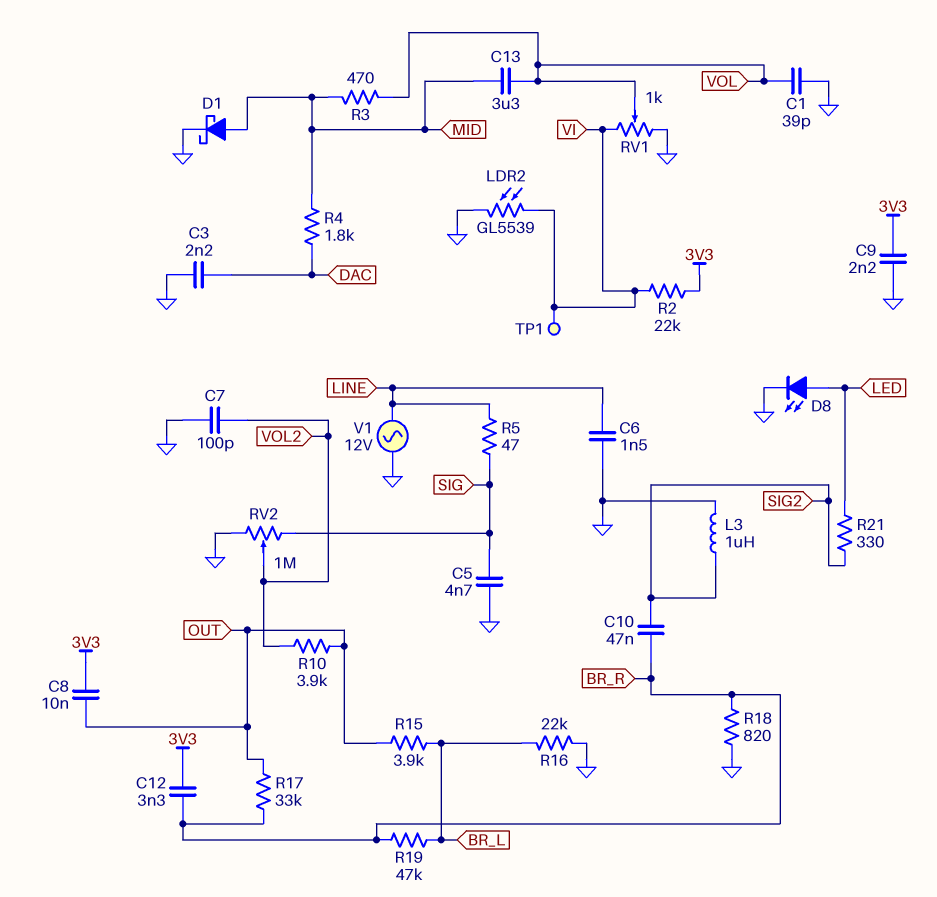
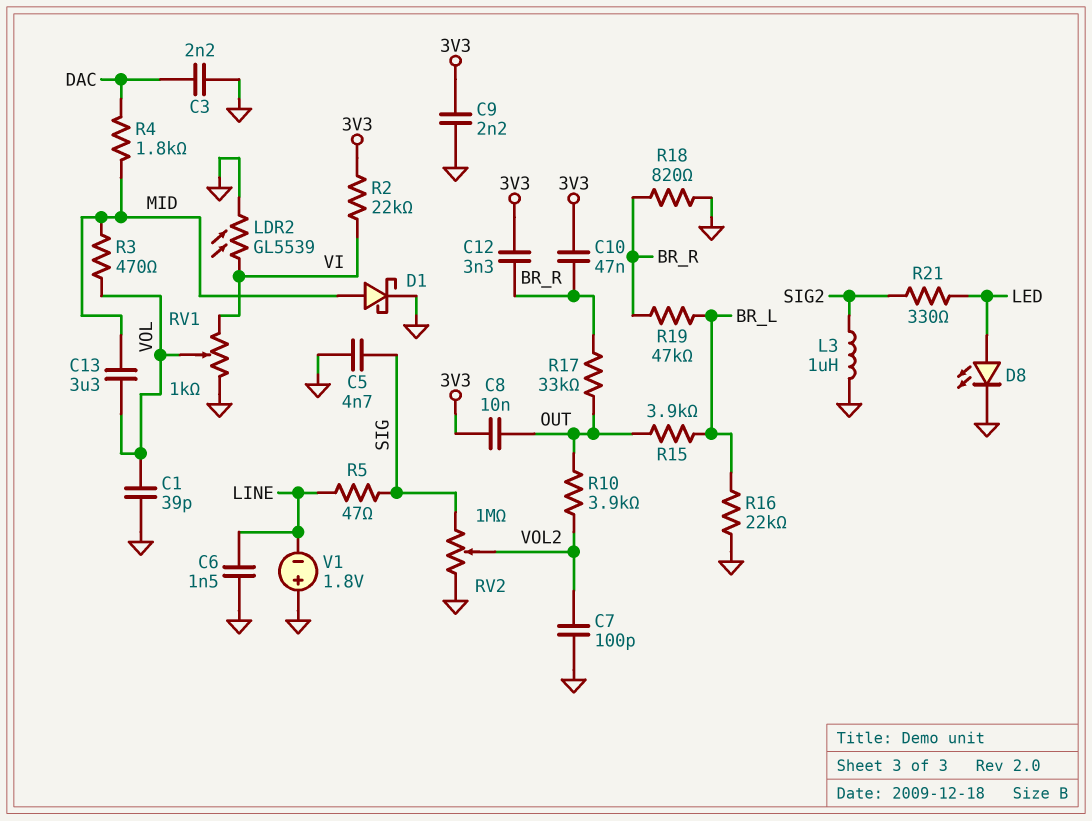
C10: 47nF (BR_R, SIG2) -> 47nF (3V3, BR_R)
TP1: test point (VI) -> none
V1: AC 12V (GND, LINE) -> 1.8V (plus GND, minus LINE)

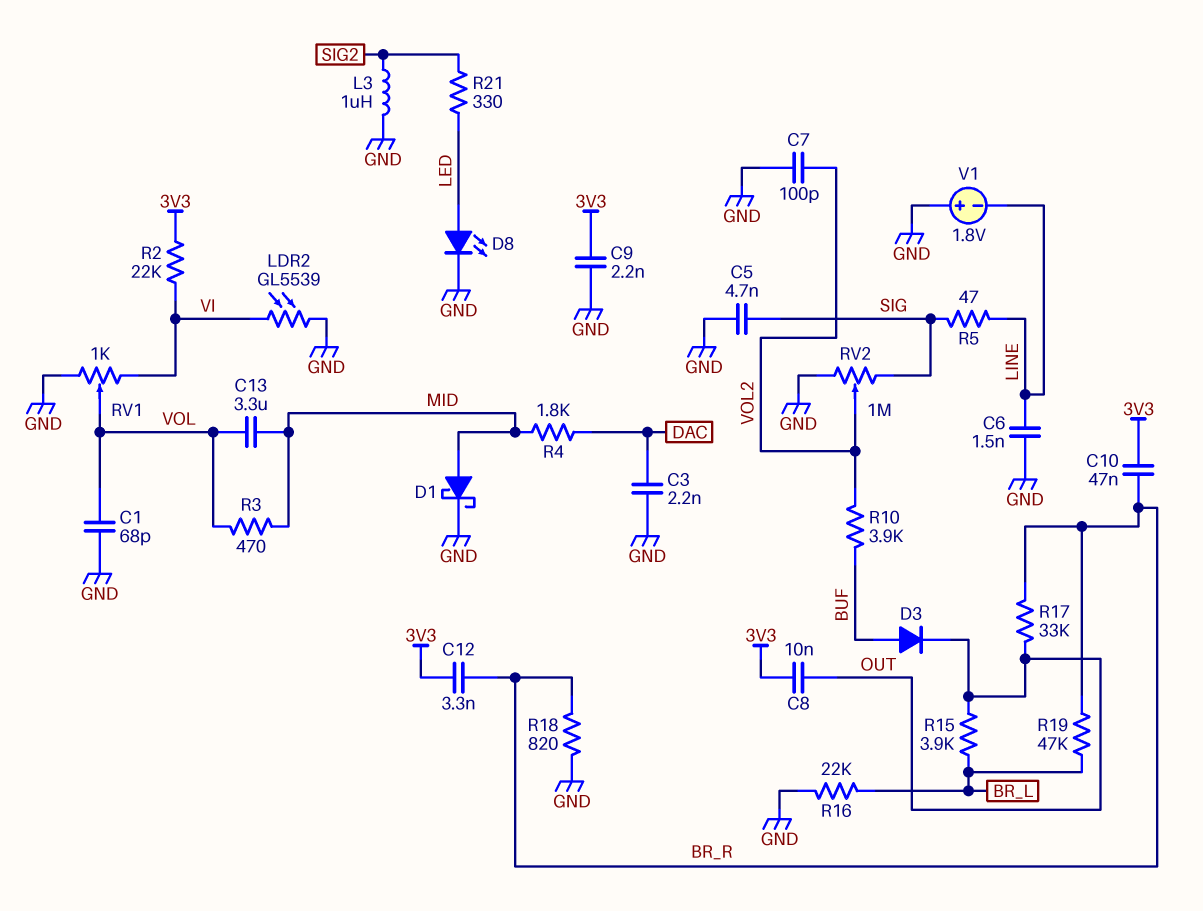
C1: 39pF (GND, VOL) -> 68pF (GND, VOL)
D3: none -> diode (A BUF, K OUT)
R10: 3.9k (OUT, VOL2) -> 3.9k (BUF, VOL2)

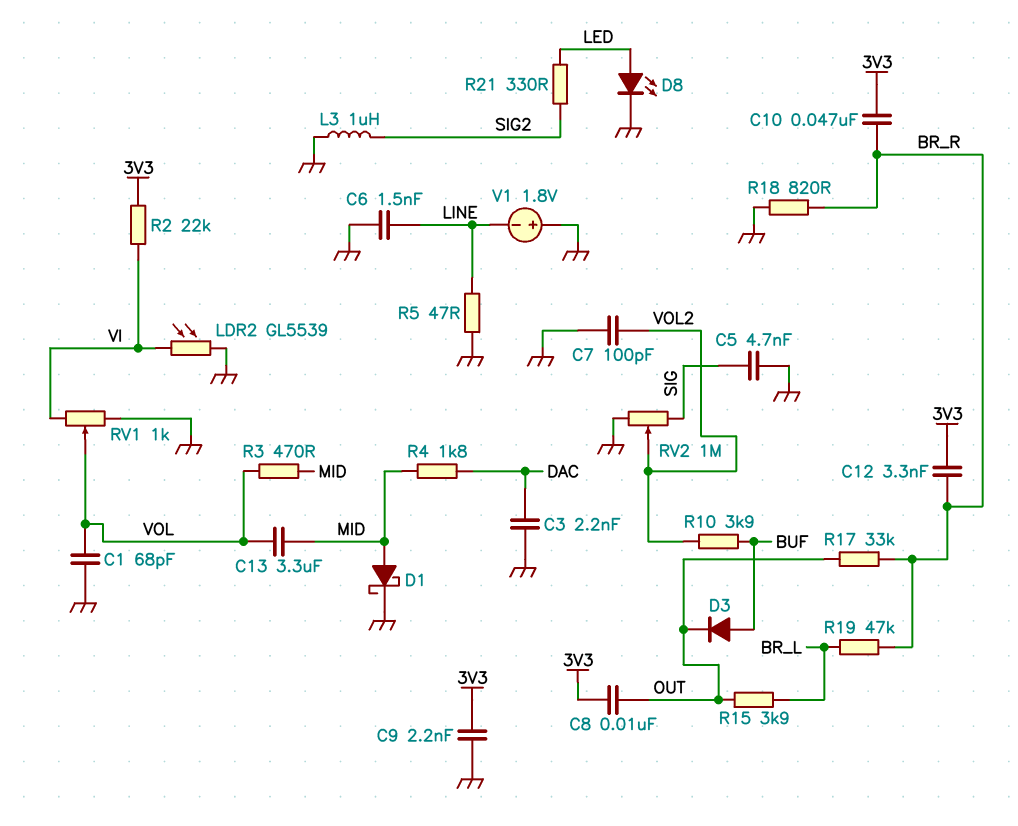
R5: 47 (LINE, SIG) -> 47 (GND, LINE)
R16: 22k (BR_L, GND) -> none

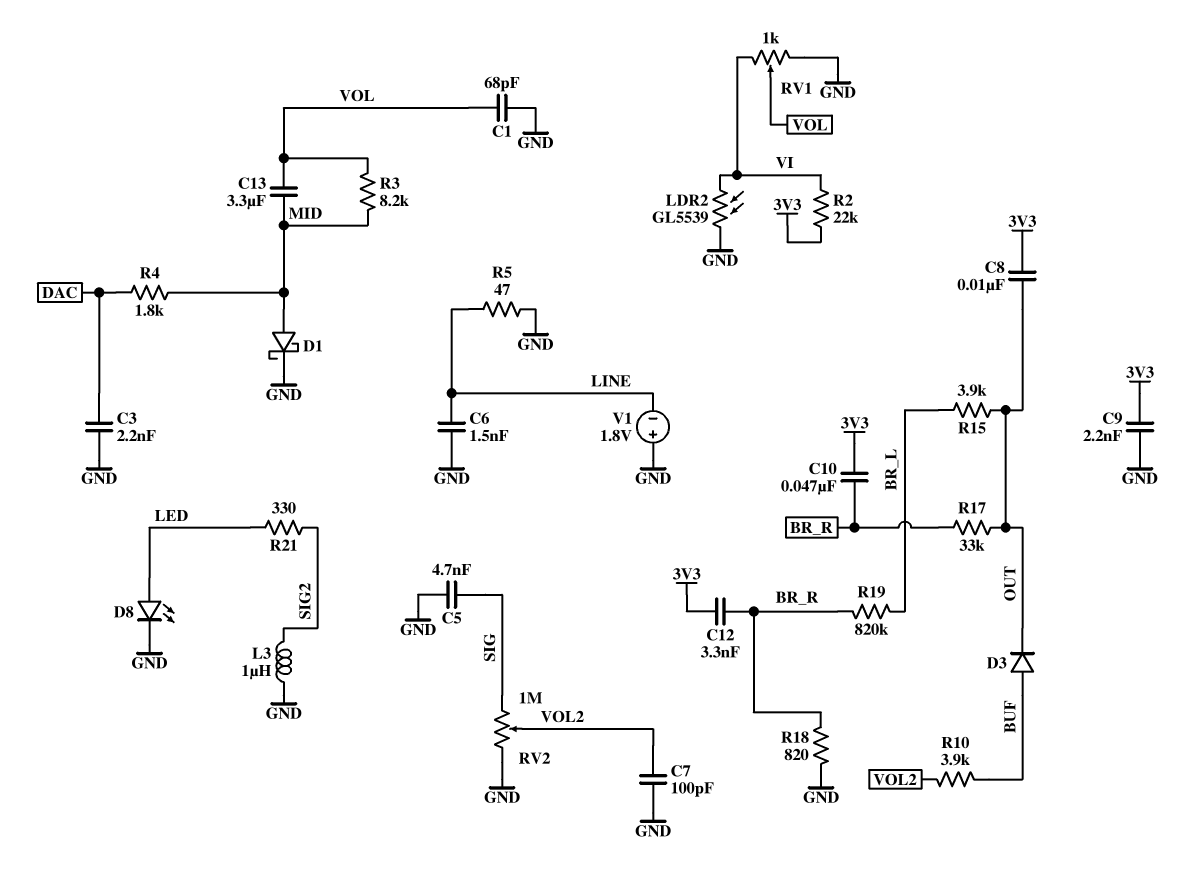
R3: 470 (MID, VOL) -> 8.2k (MID, VOL)
R19: 47k (BR_L, BR_R) -> 820k (BR_L, BR_R)

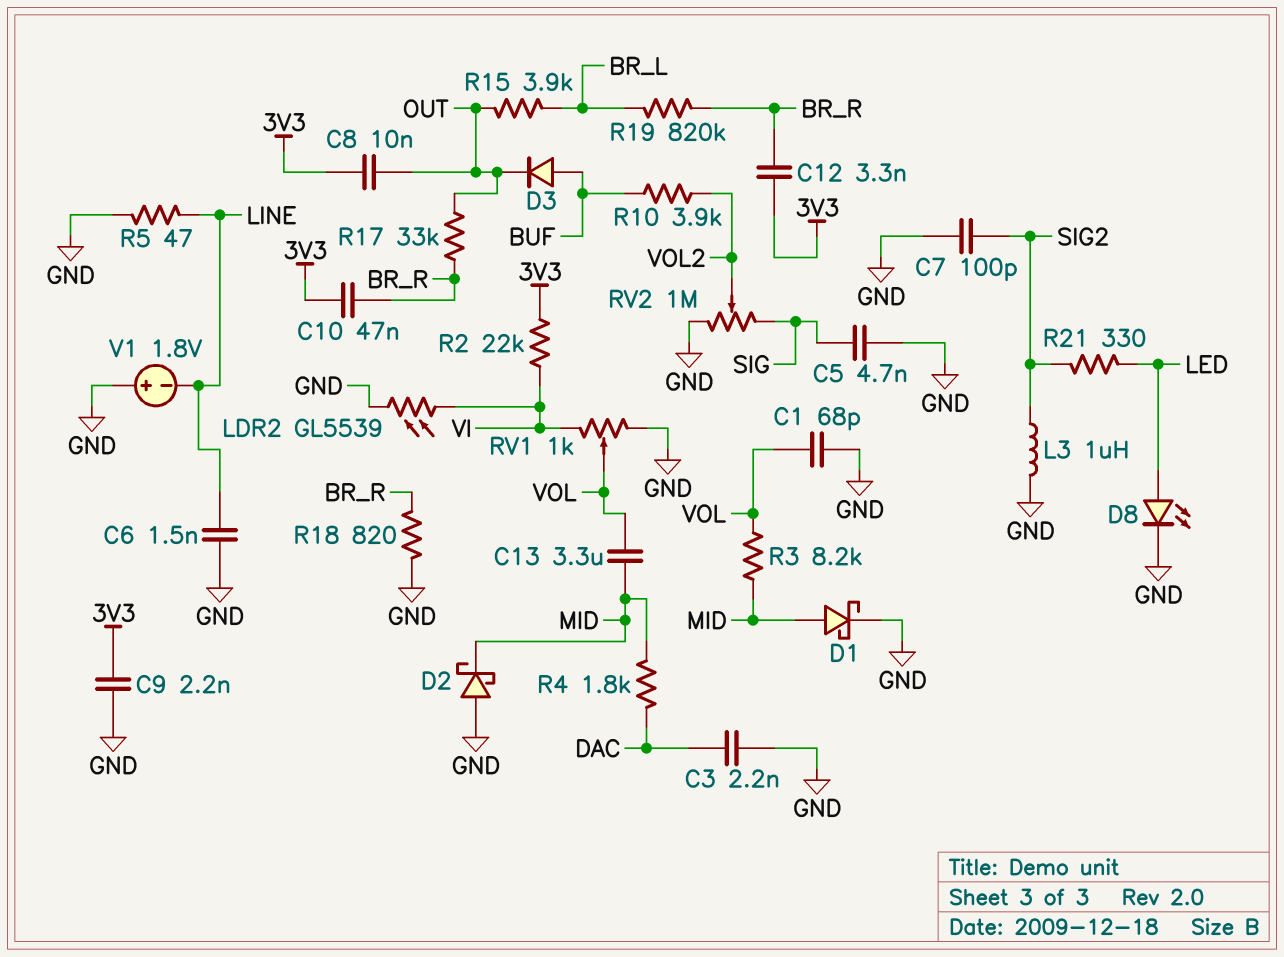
C7: 100pF (GND, VOL2) -> 100pF (GND, SIG2)
D2: none -> schottky (A GND, K MID)

